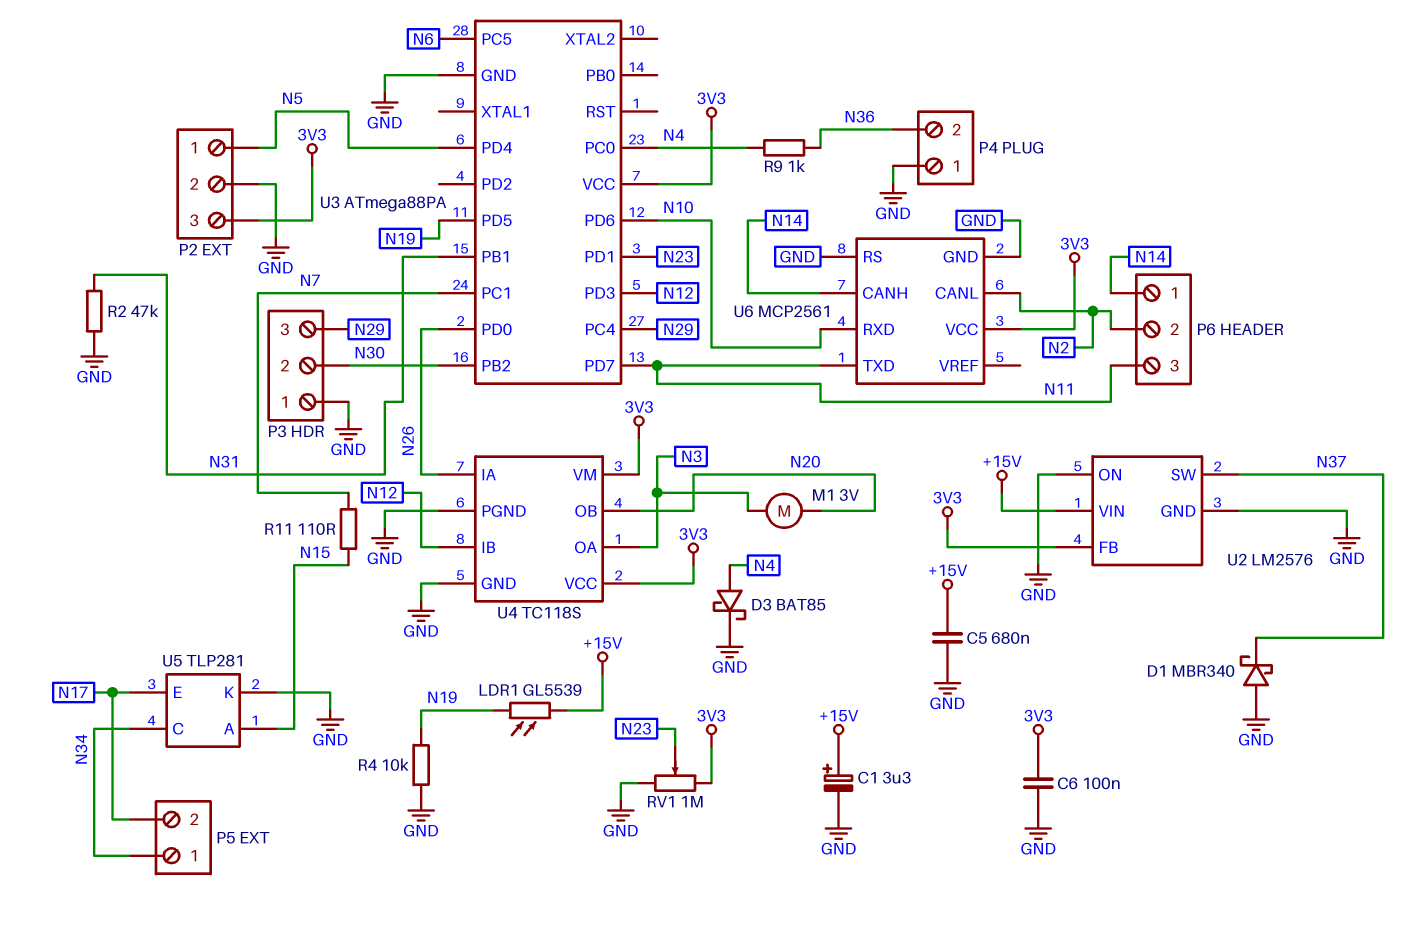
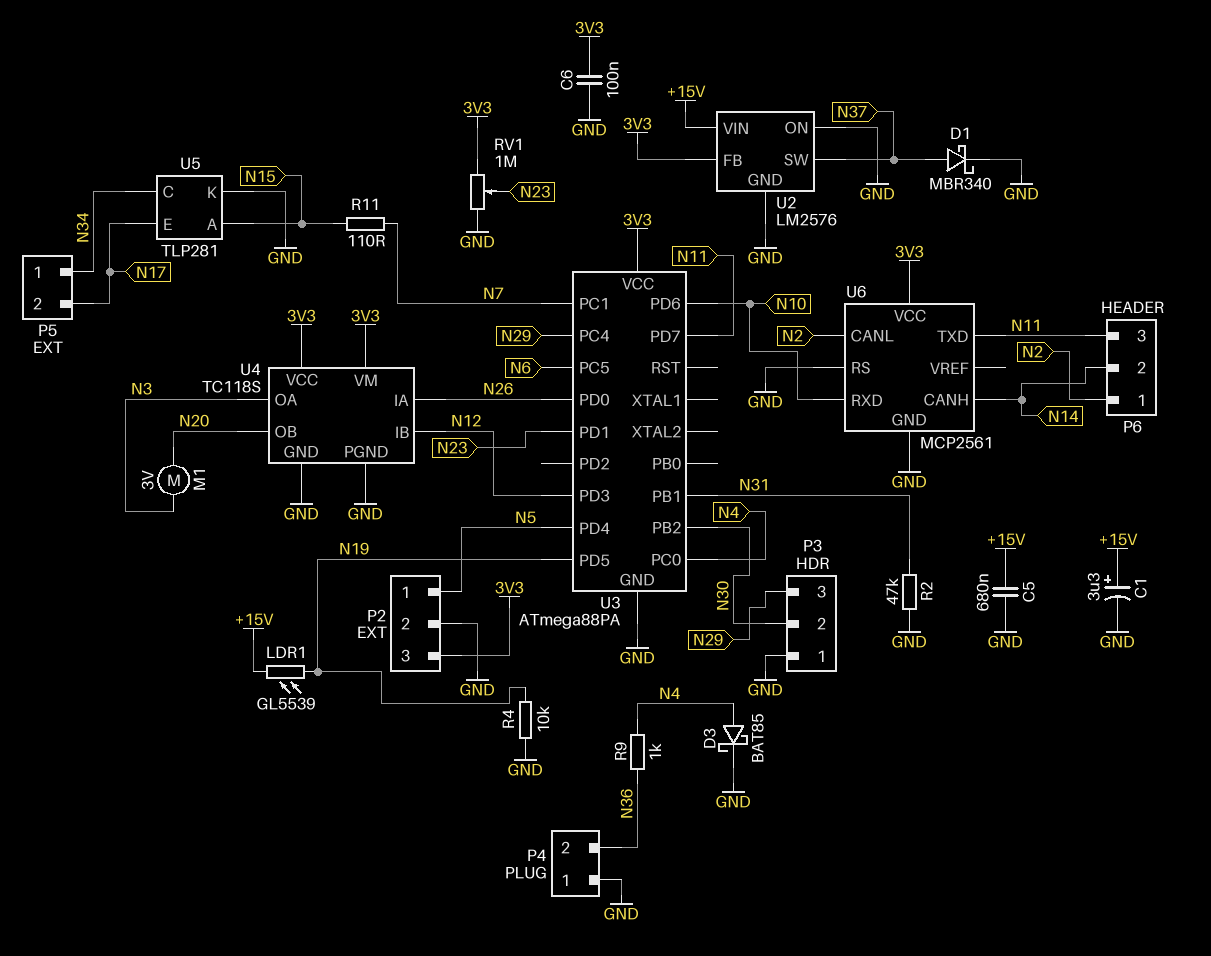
D1: schottky MBR340 (A GND, K N37) -> schottky MBR340 (A N37, K GND)
P6 pin 1: N14 -> N2
P6 pin 2: N2 -> N14

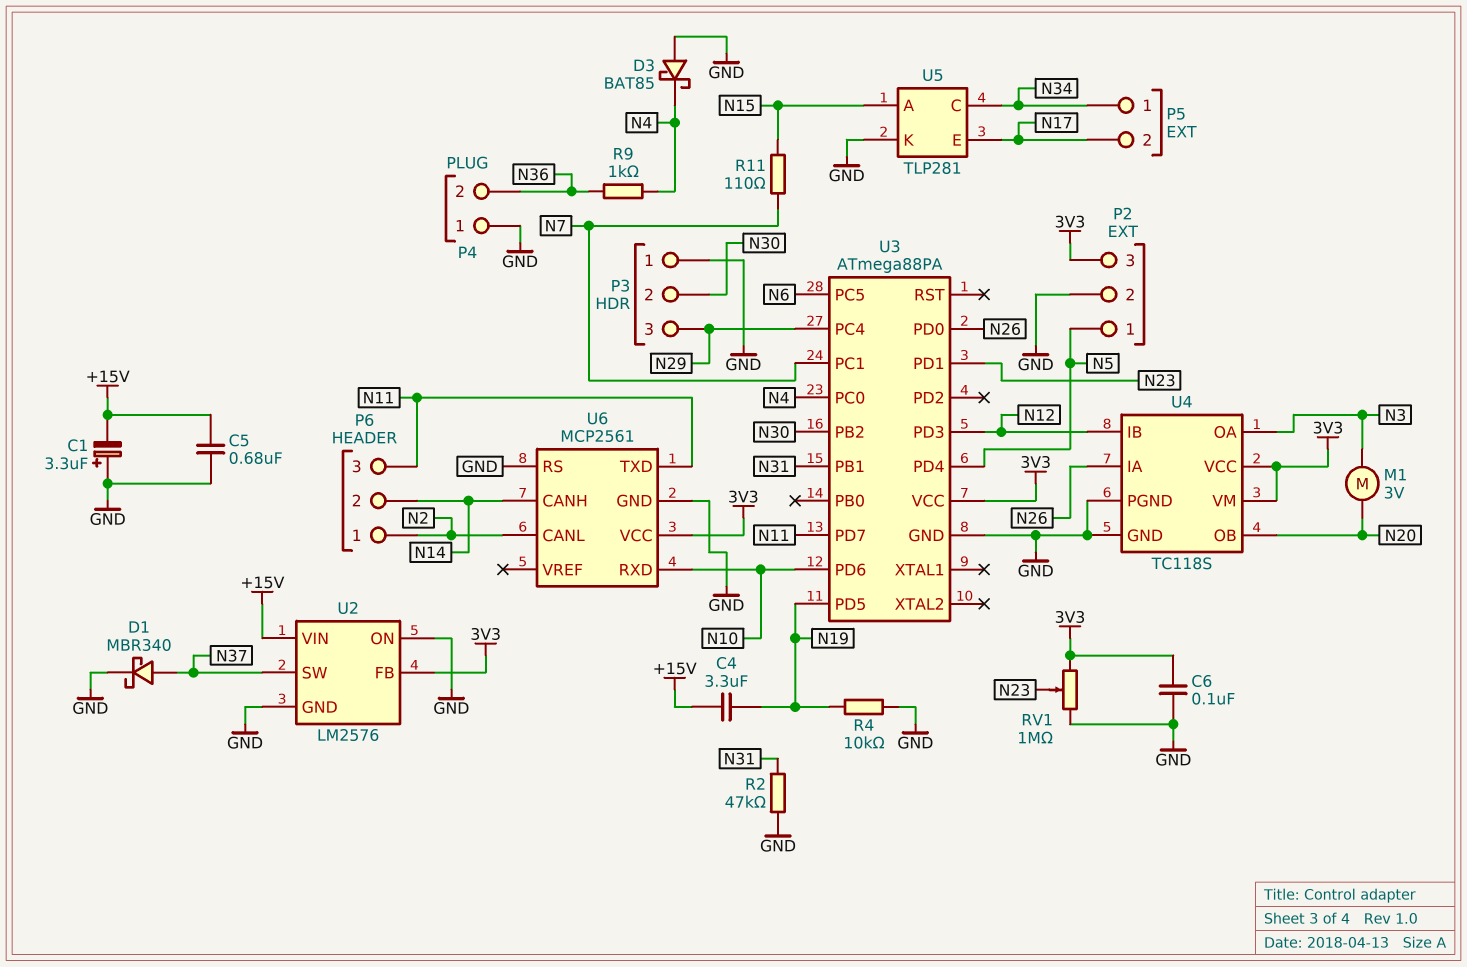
C1: 3.3uF (plus +15V, minus GND) -> 3.3uF (plus GND, minus +15V)
C4: none -> 3.3uF (+15V, N19)
D3: schottky BAT85 (A N4, K GND) -> schottky BAT85 (A GND, K N4)
LDR1: GL5539 (+15V, N19) -> none

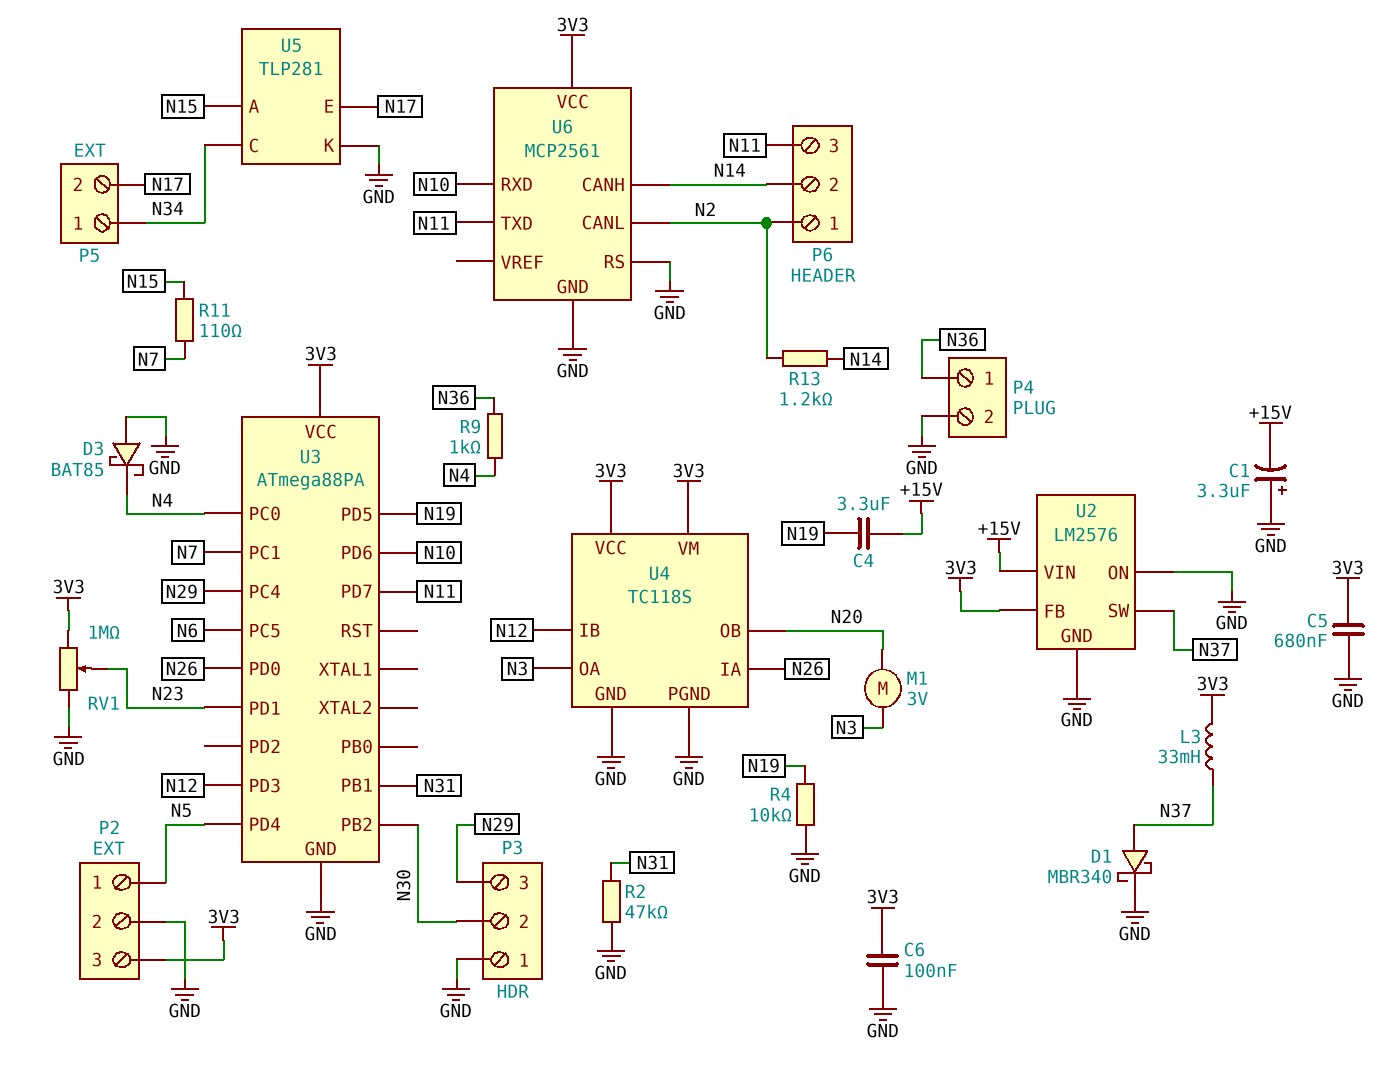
C5: 680nF (+15V, GND) -> 680nF (3V3, GND)
L3: none -> 33mH (3V3, N37)
P4 pin 1: GND -> N36
P4 pin 2: N36 -> GND
R13: none -> 1.2k (N2, N14)

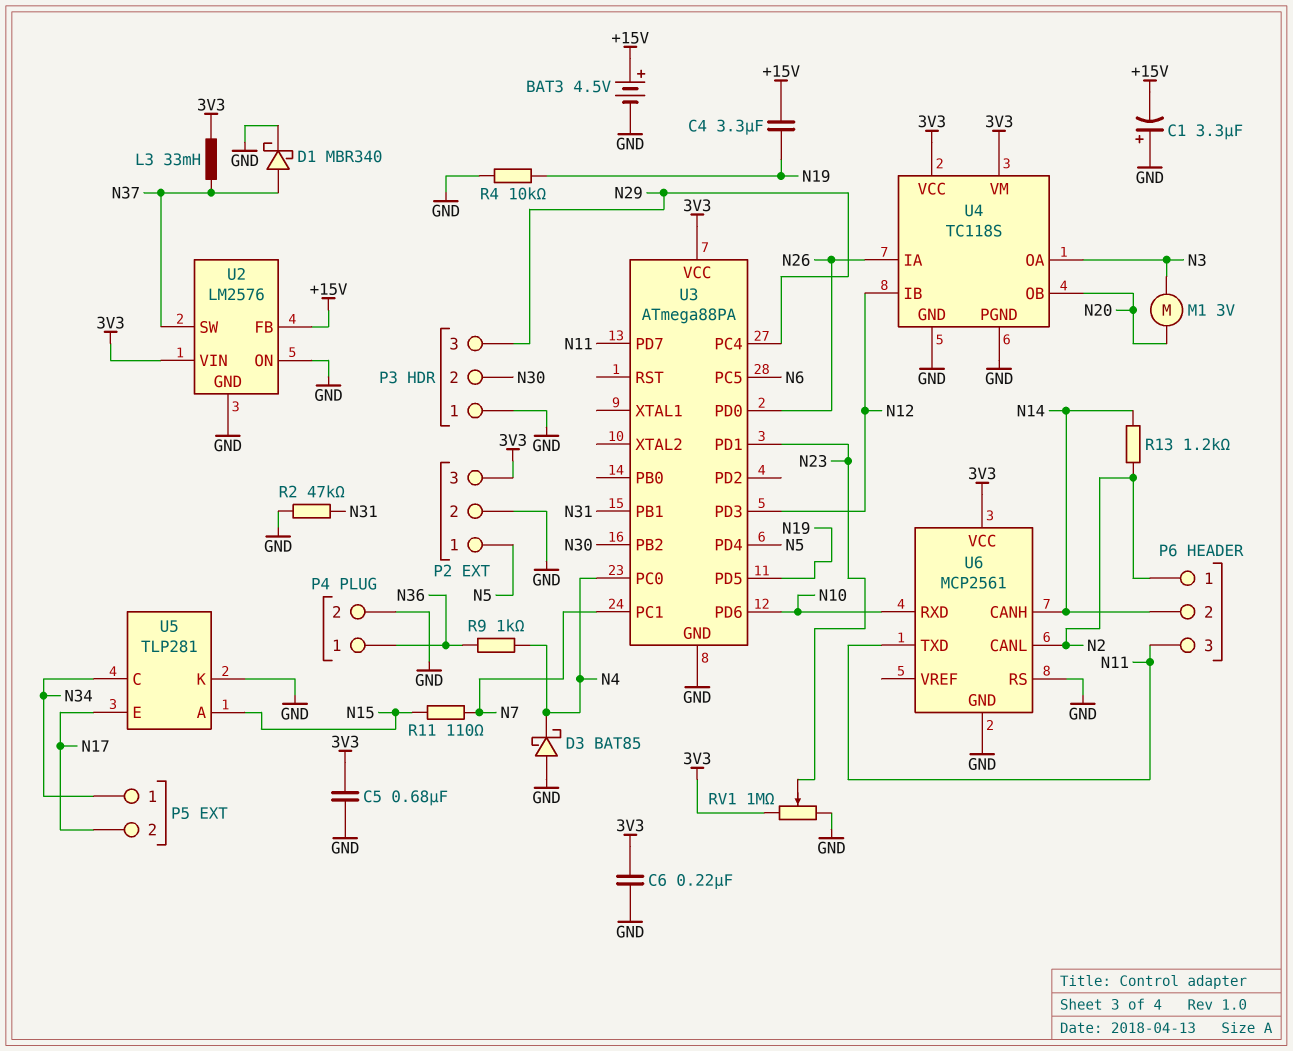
BAT3: none -> 4.5V (plus +15V, minus GND)
C6: 100nF (3V3, GND) -> 220nF (3V3, GND)
U2 pin FB: 3V3 -> +15V
U2 pin VIN: +15V -> 3V3

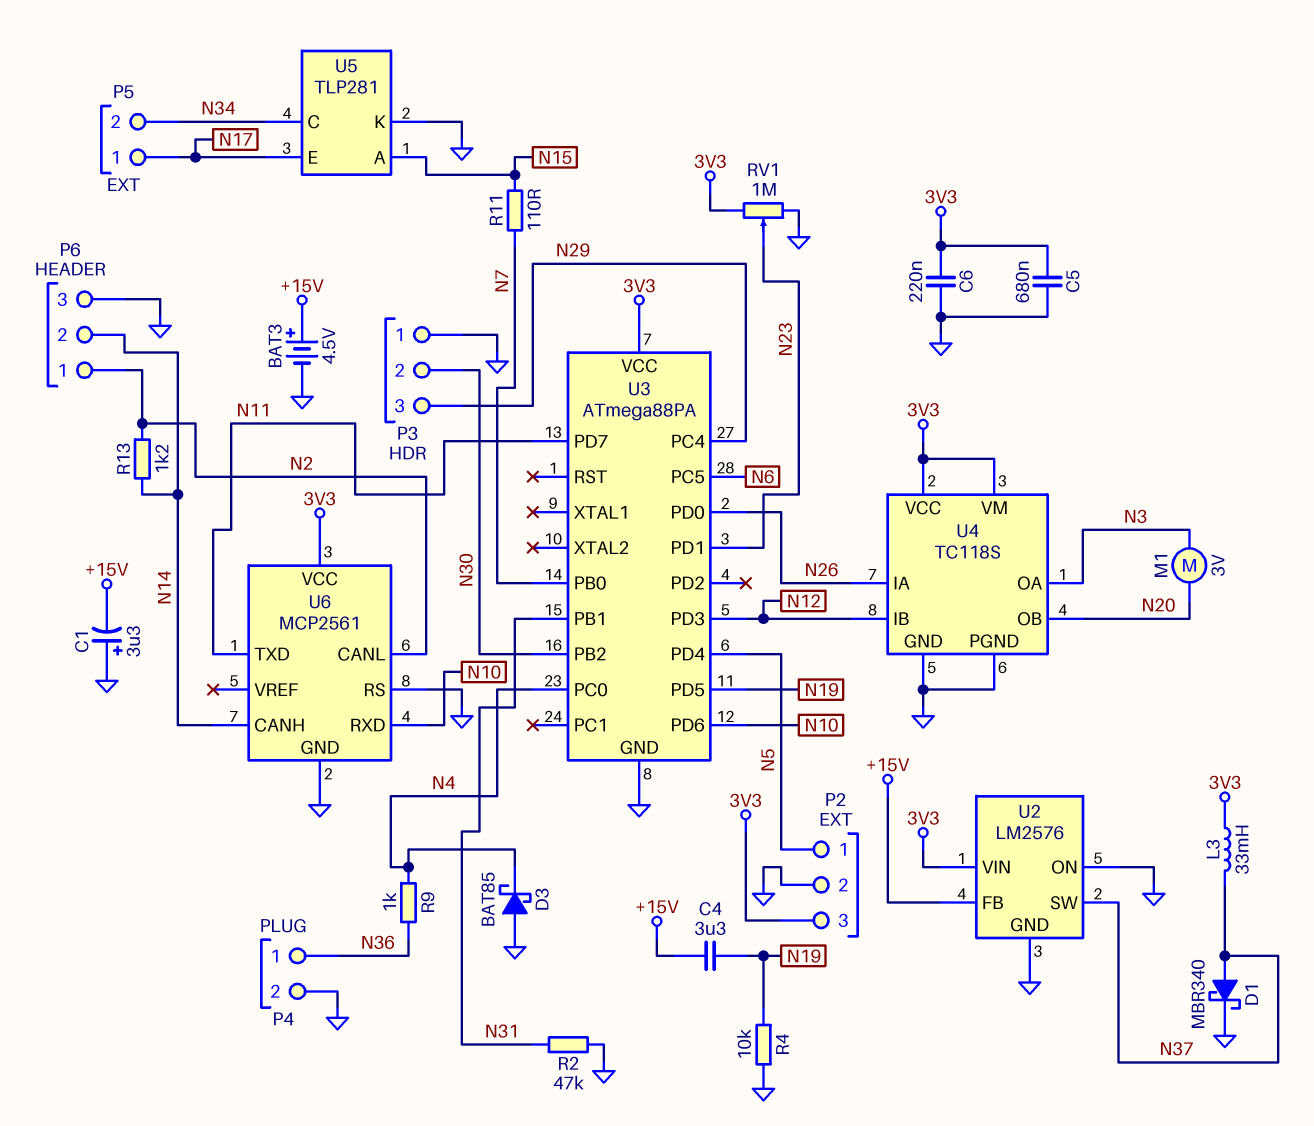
P5 pin 1: N34 -> N17
P5 pin 2: N17 -> N34
P6 pin 3: N11 -> GND
U3 pin PB0: none -> N7
U3 pin PC1: N7 -> none

